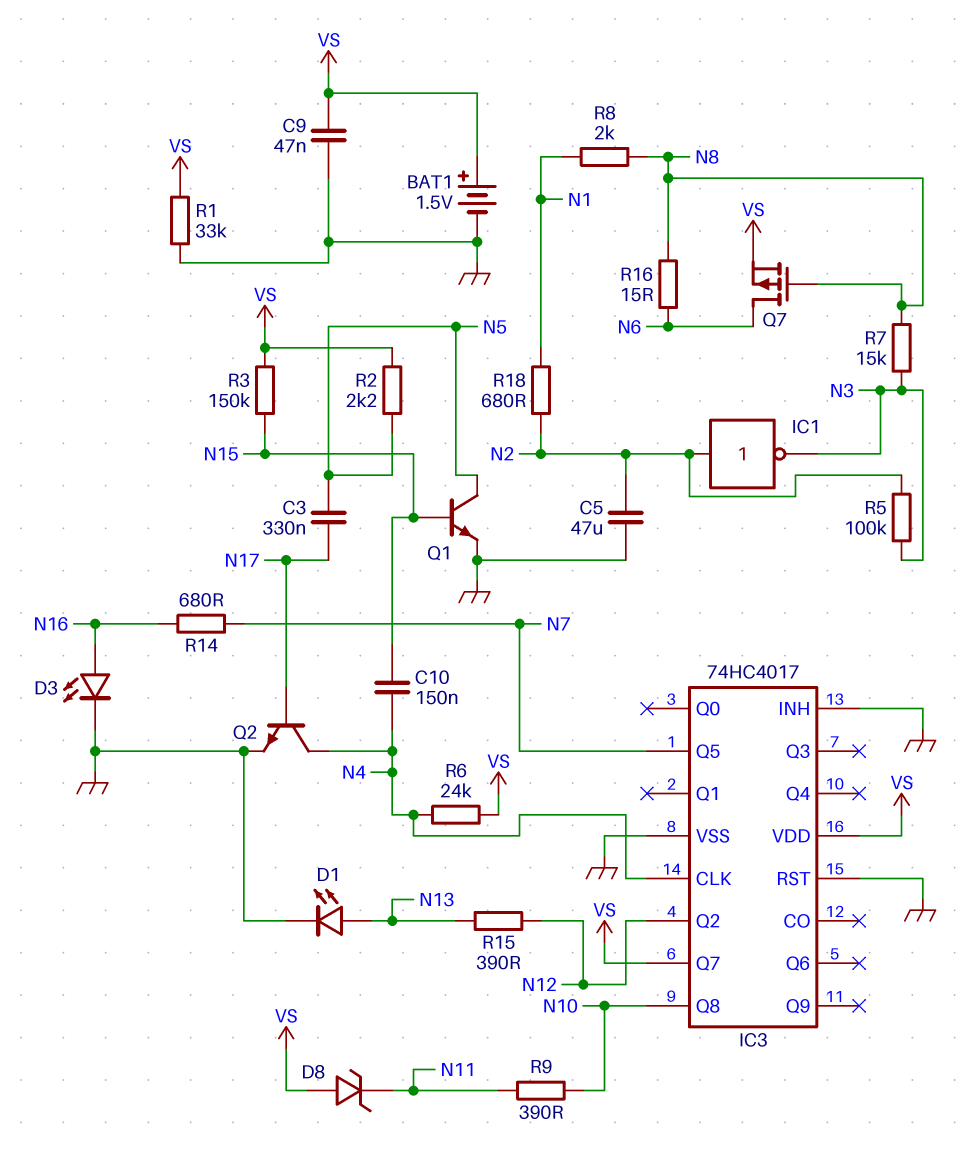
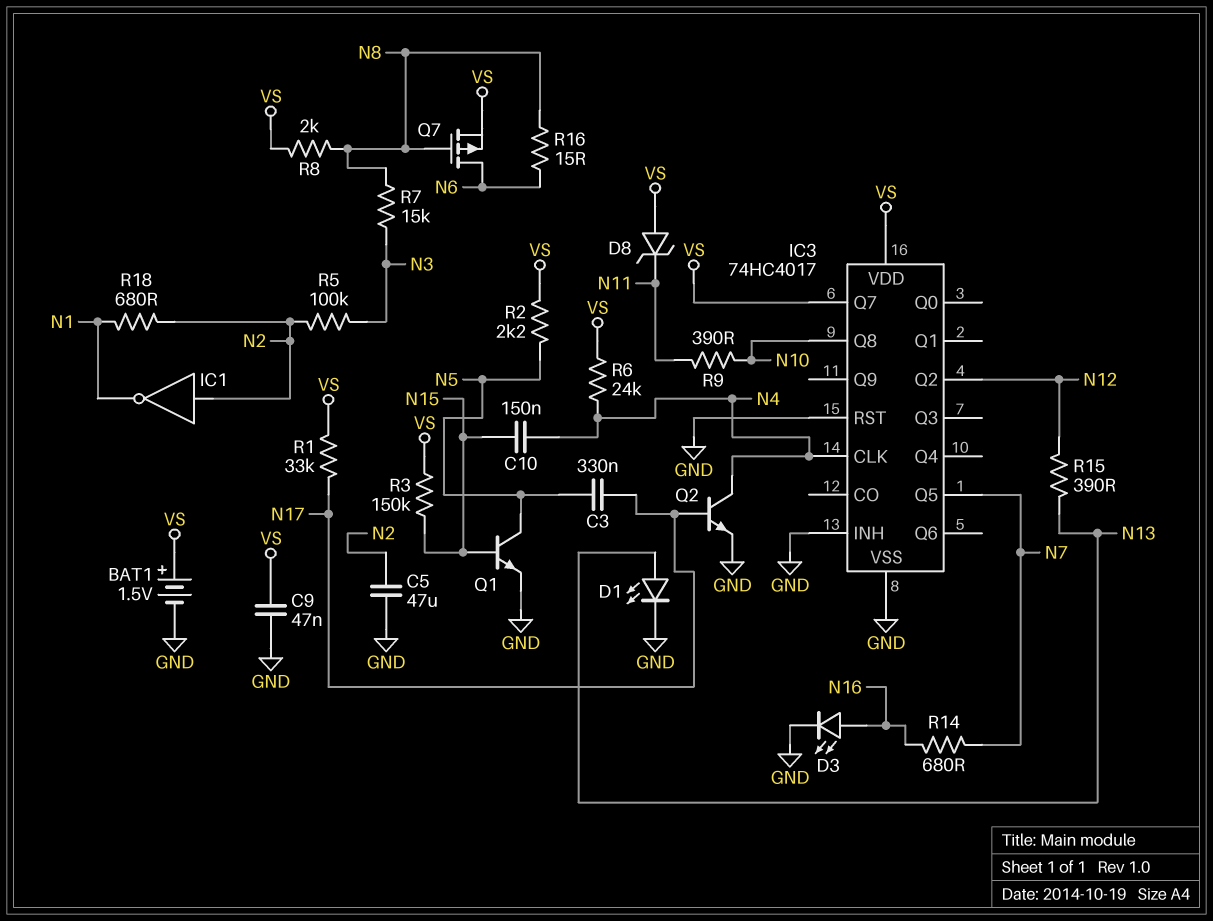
IC1: NOT (in N2, out N3) -> NOT (in N2, out N1)
R1: 33k (GND, VS) -> 33k (N17, VS)
R8: 2k (N1, N8) -> 2k (N8, VS)

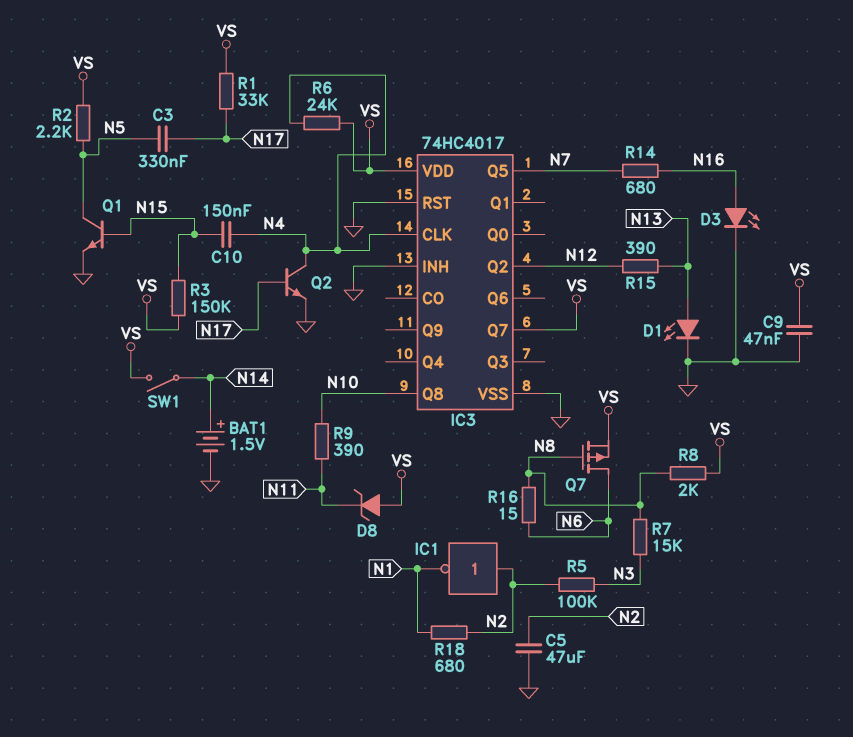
BAT1: 1.5V (plus VS, minus GND) -> 1.5V (plus N14, minus GND)
SW1: none -> switch (N14, VS)

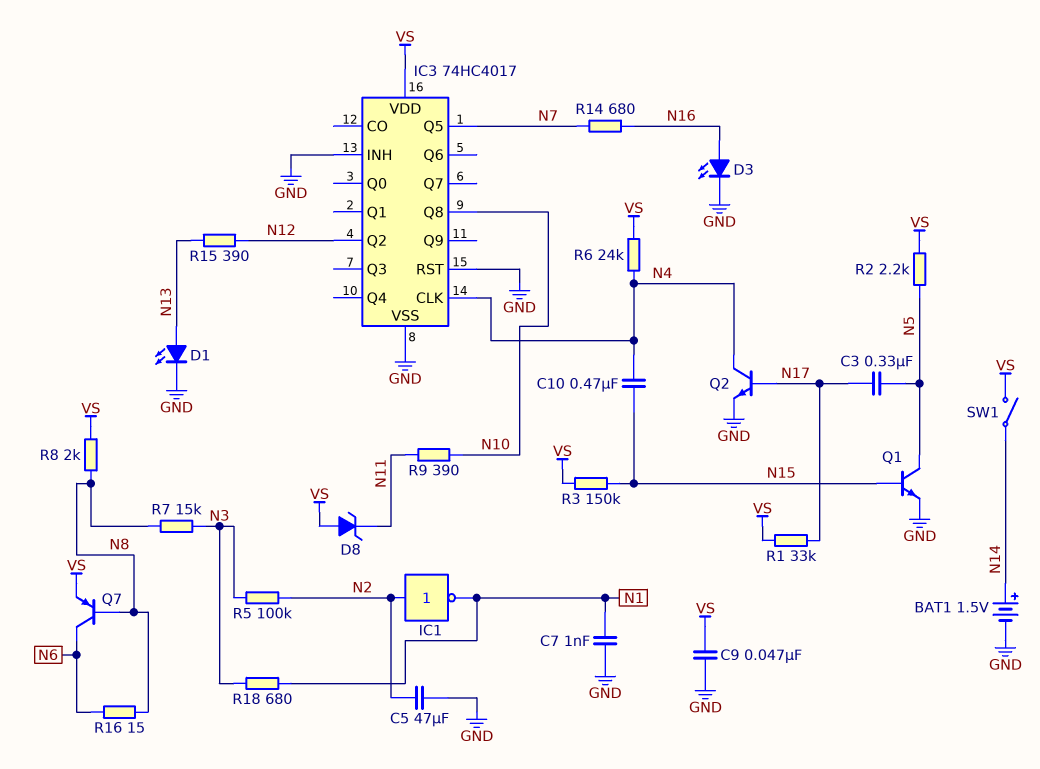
C7: none -> 1nF (GND, N1)
C10: 150nF (N4, N15) -> 470nF (N4, N15)
IC3 pin Q7: VS -> none
Q7: PMOS (G N8, D N6, S VS) -> PNP (B N8, C N6, E VS)
R18: 680 (N1, N2) -> 680 (N1, N3)

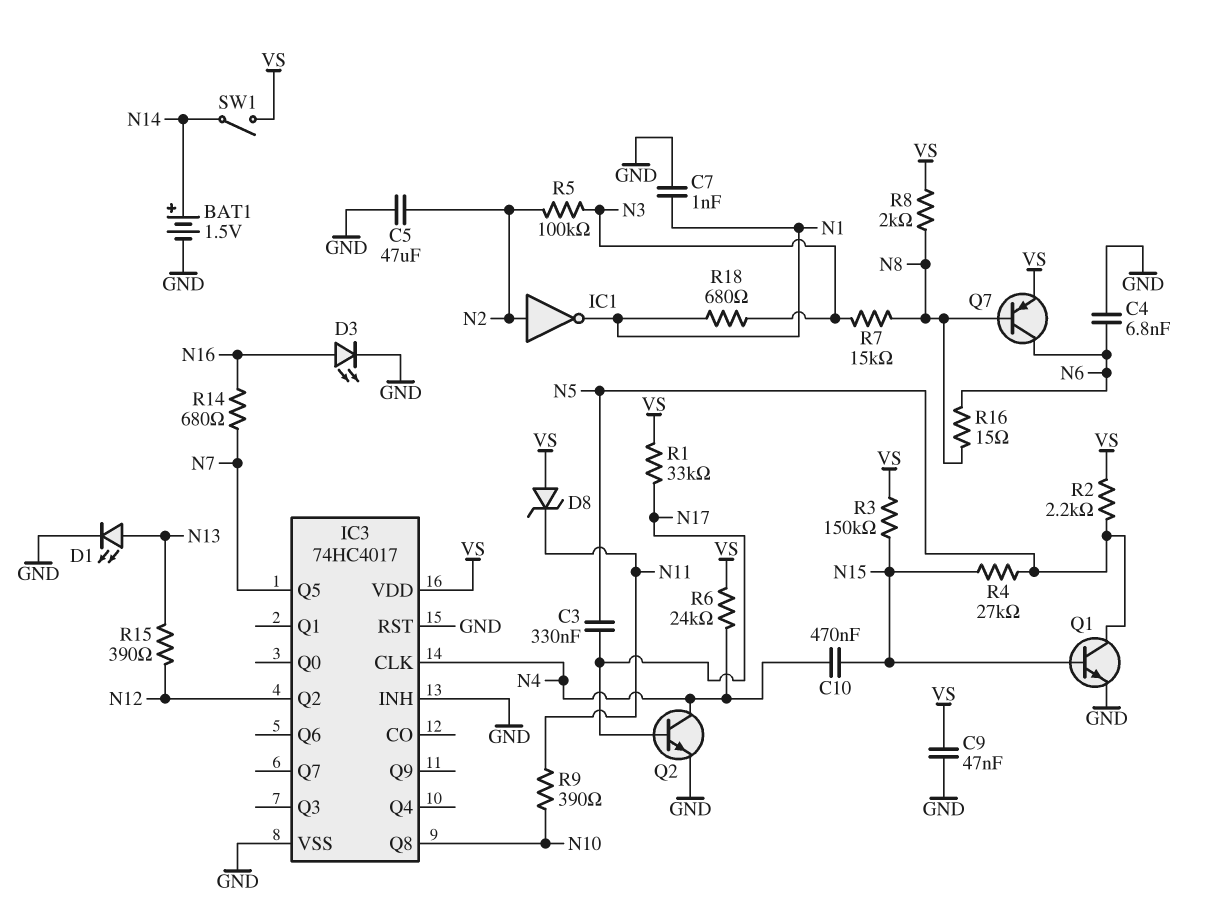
C4: none -> 6.8nF (GND, N6)
R4: none -> 27k (N5, N15)

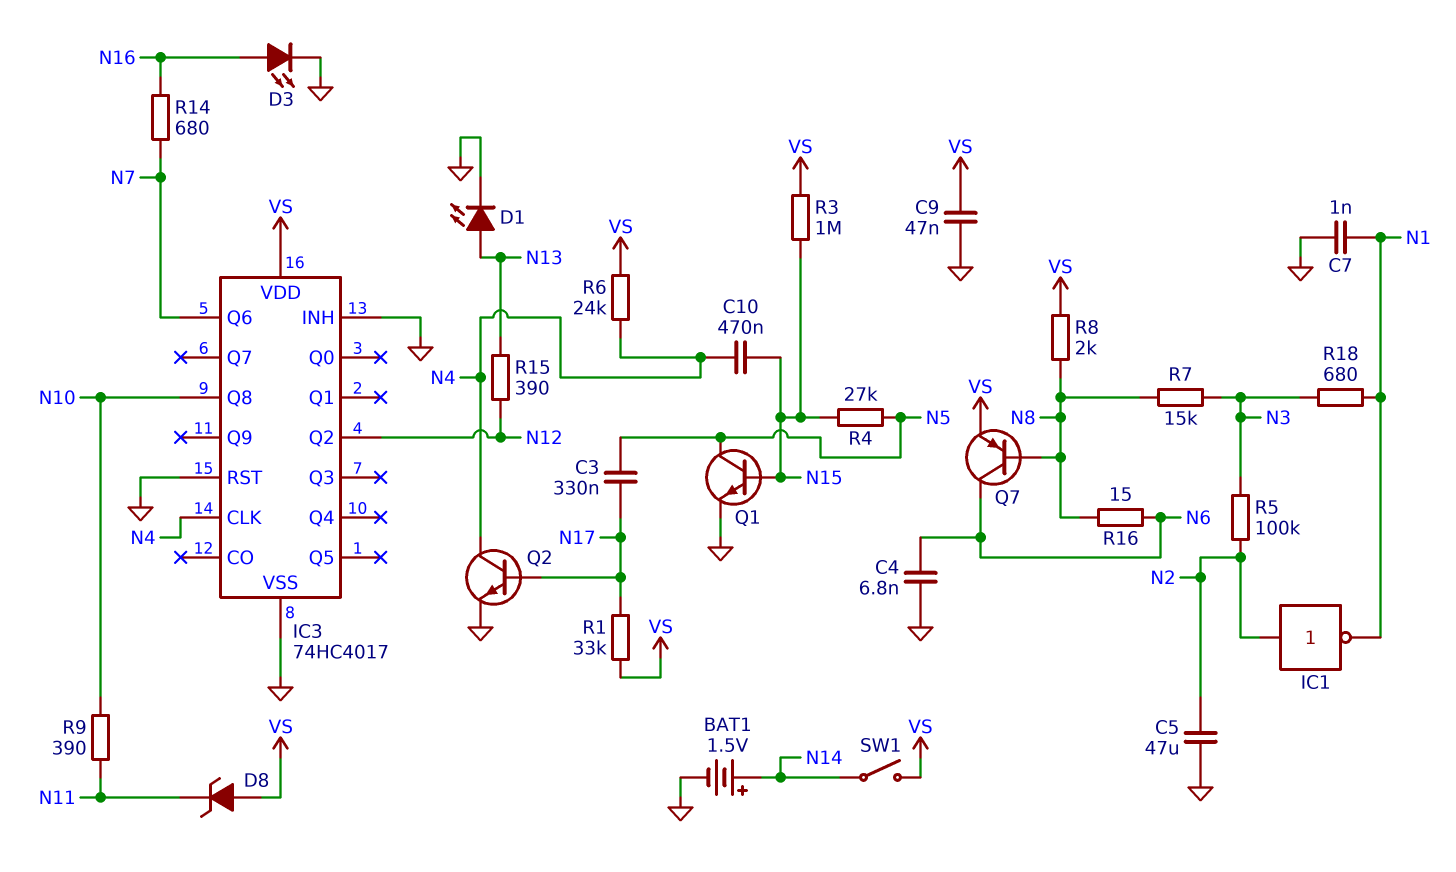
IC3 pin Q5: N7 -> none
IC3 pin Q6: none -> N7
R2: 2.2k (N5, VS) -> none
R3: 150k (N15, VS) -> 1M (N15, VS)

